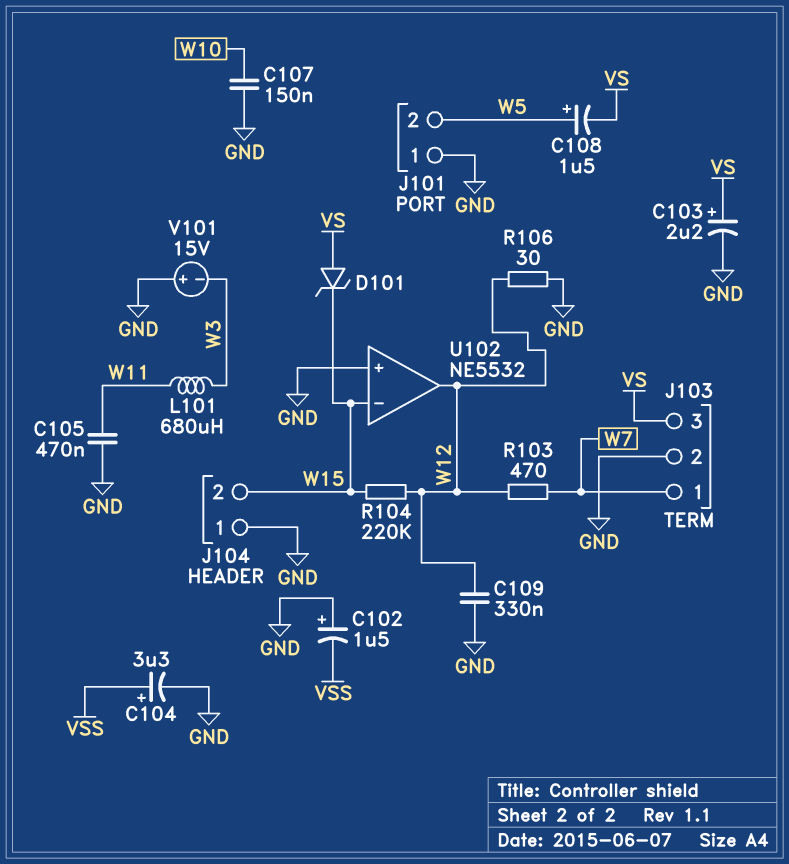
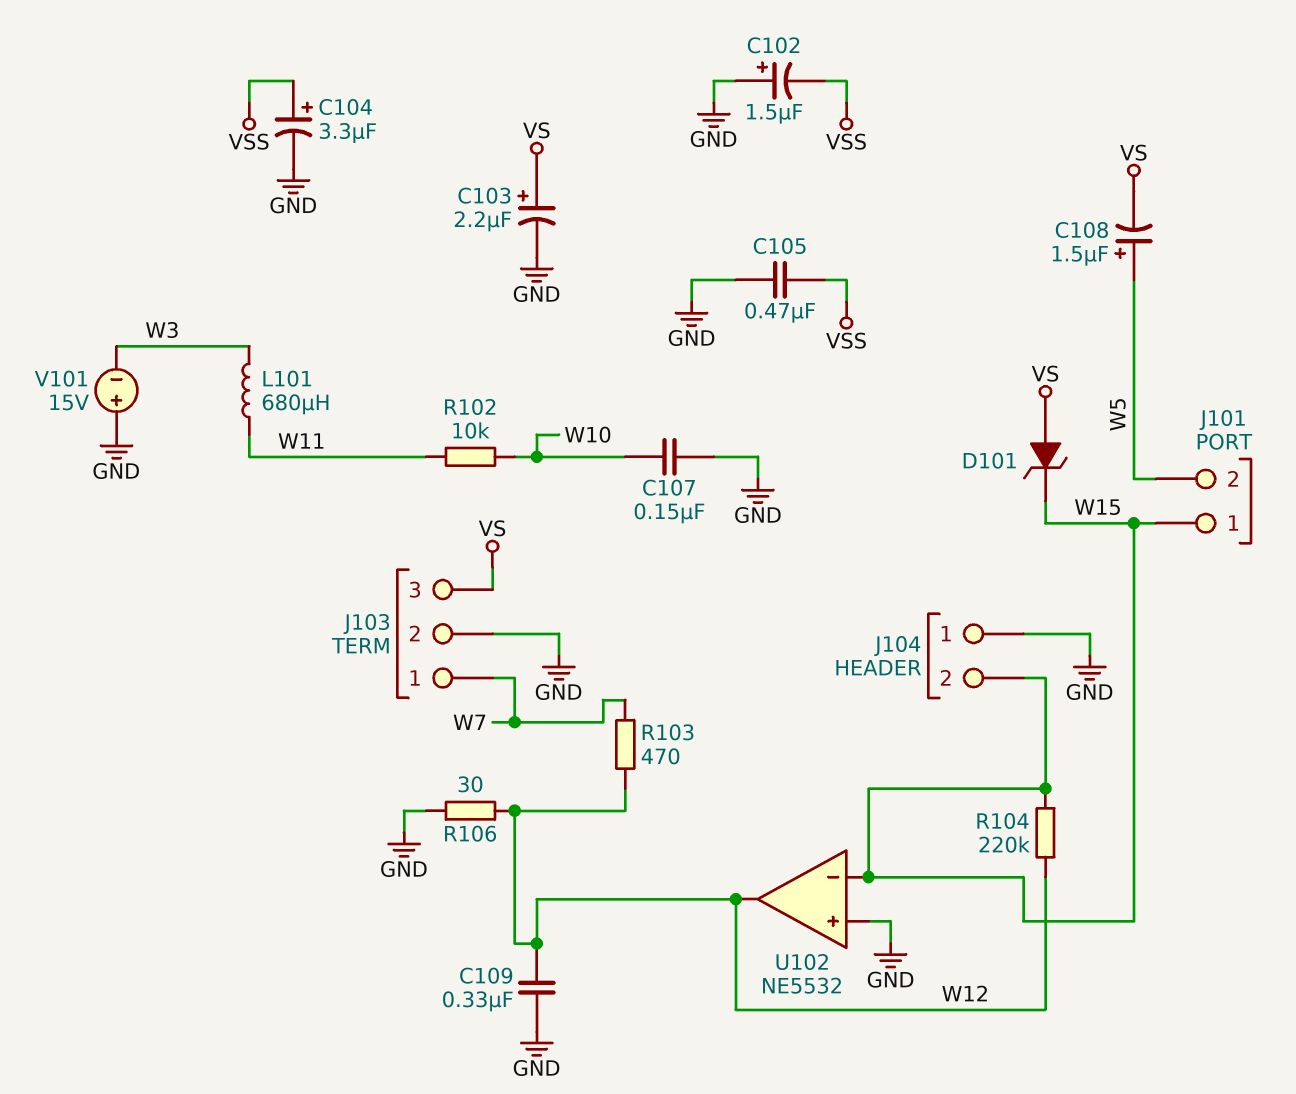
C105: 470nF (GND, W11) -> 470nF (GND, VSS)
J101 pin 1: GND -> W15
R102: none -> 10k (W10, W11)

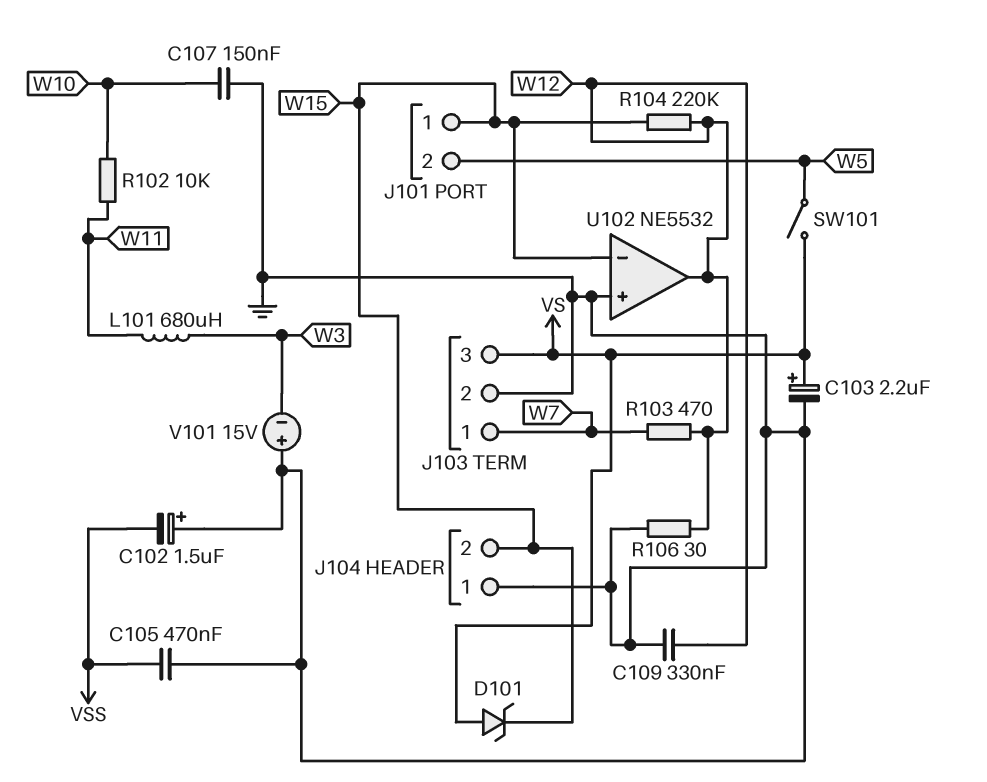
C104: 3.3uF (plus VSS, minus GND) -> none
C108: 1.5uF (plus W5, minus VS) -> none
SW101: none -> switch (VS, W5)

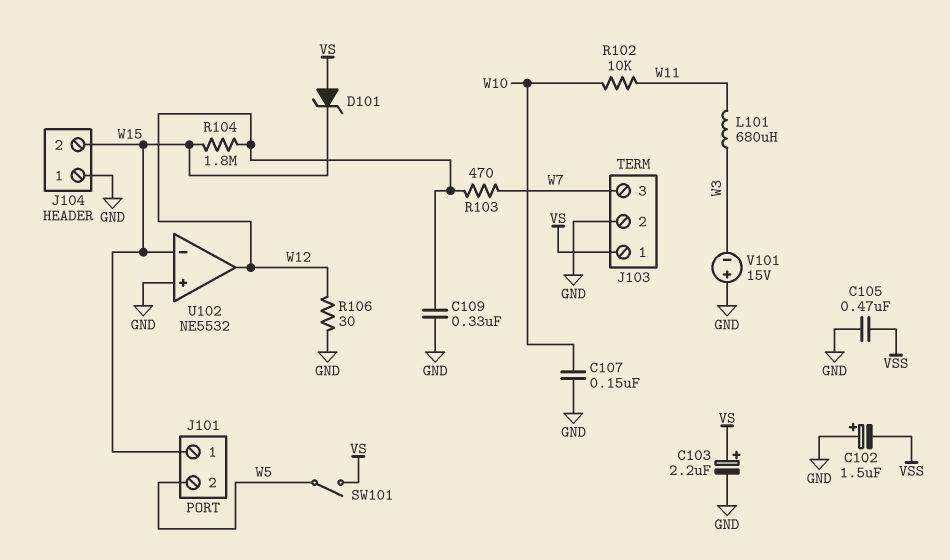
J103 pin 1: W7 -> VS
J103 pin 3: VS -> W7
R104: 220k (W12, W15) -> 1.8M (W12, W15)

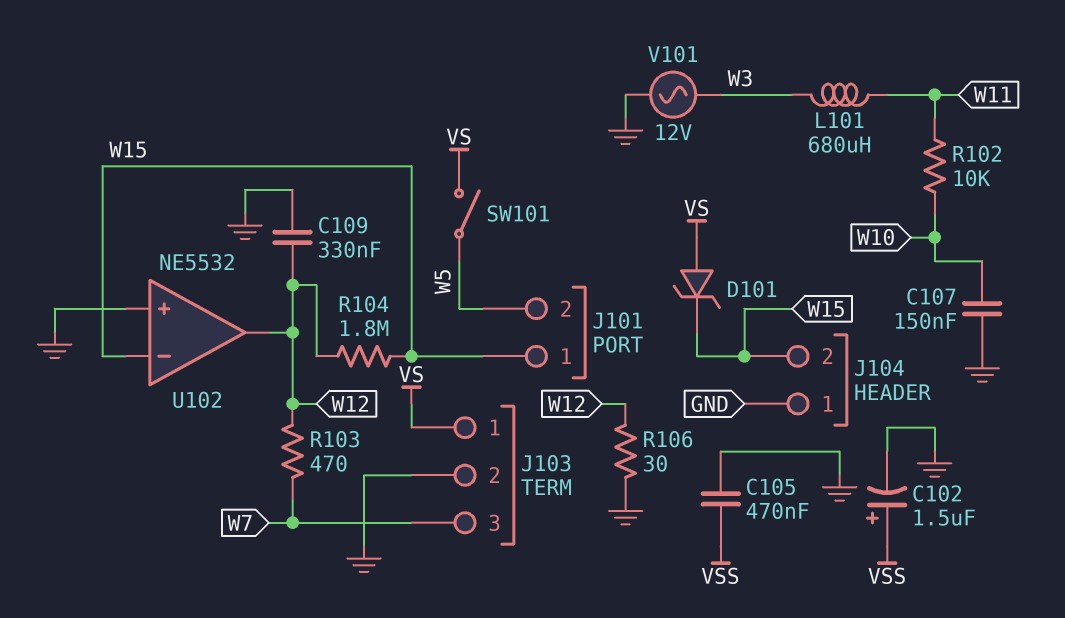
C102: 1.5uF (plus GND, minus VSS) -> 1.5uF (plus VSS, minus GND)
C103: 2.2uF (plus VS, minus GND) -> none
V101: 15V (plus GND, minus W3) -> AC 12V (GND, W3)

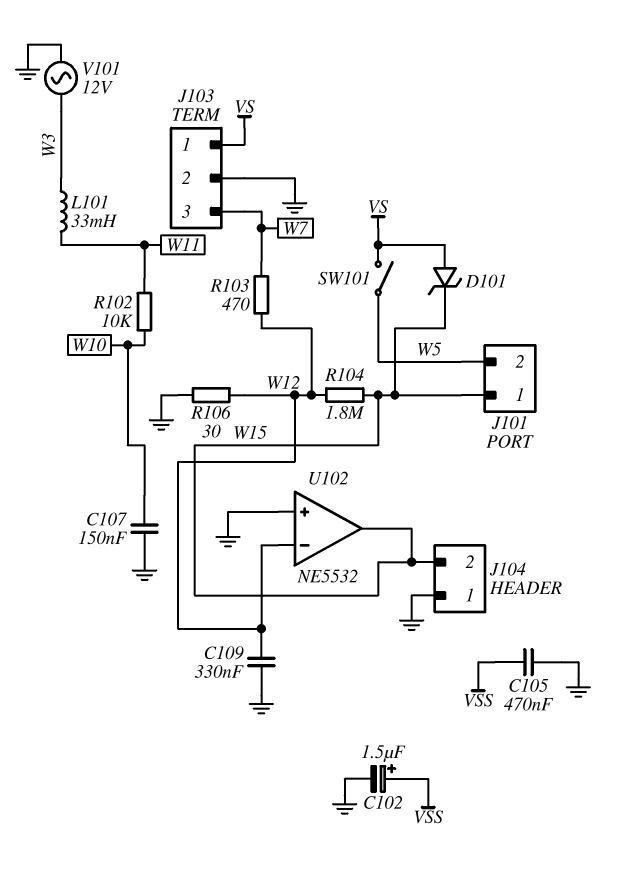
L101: 680uH (W3, W11) -> 33mH (W3, W11)
U102 pin in-: W15 -> W12
U102 pin out: W12 -> W15

